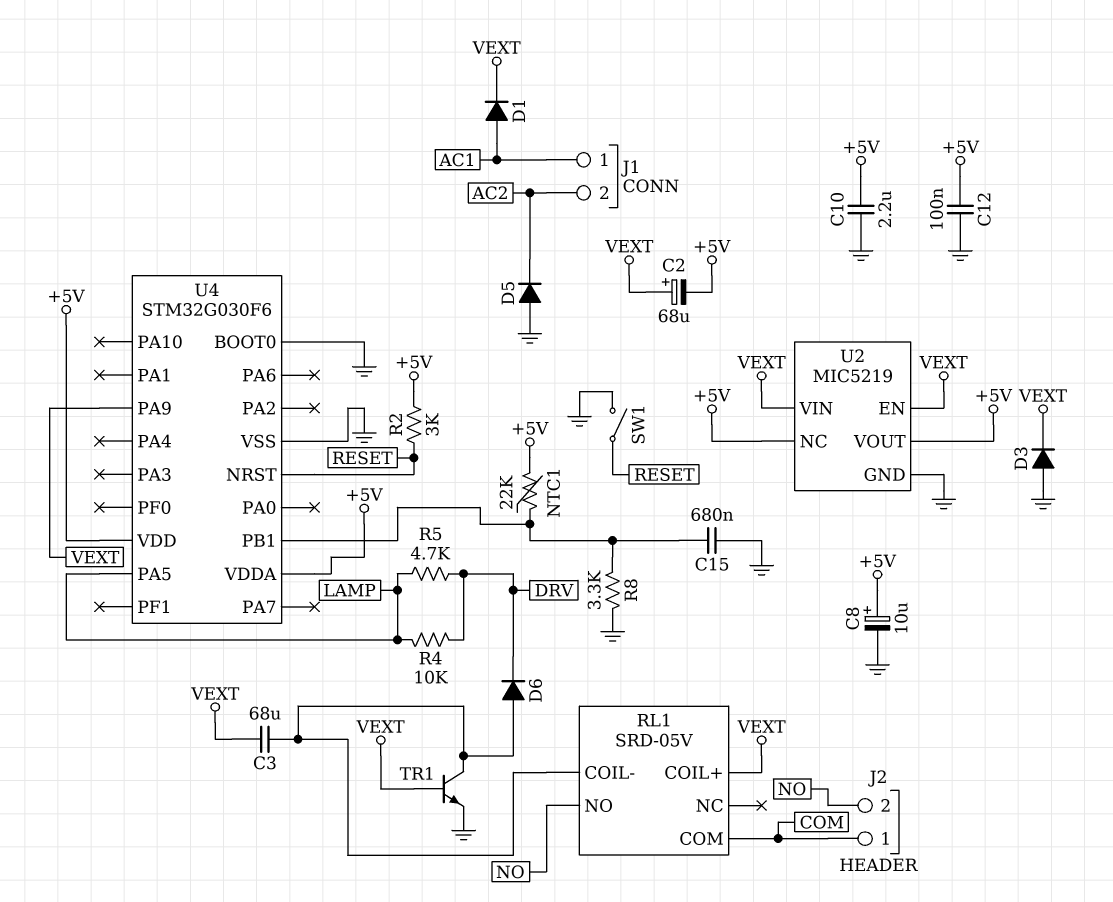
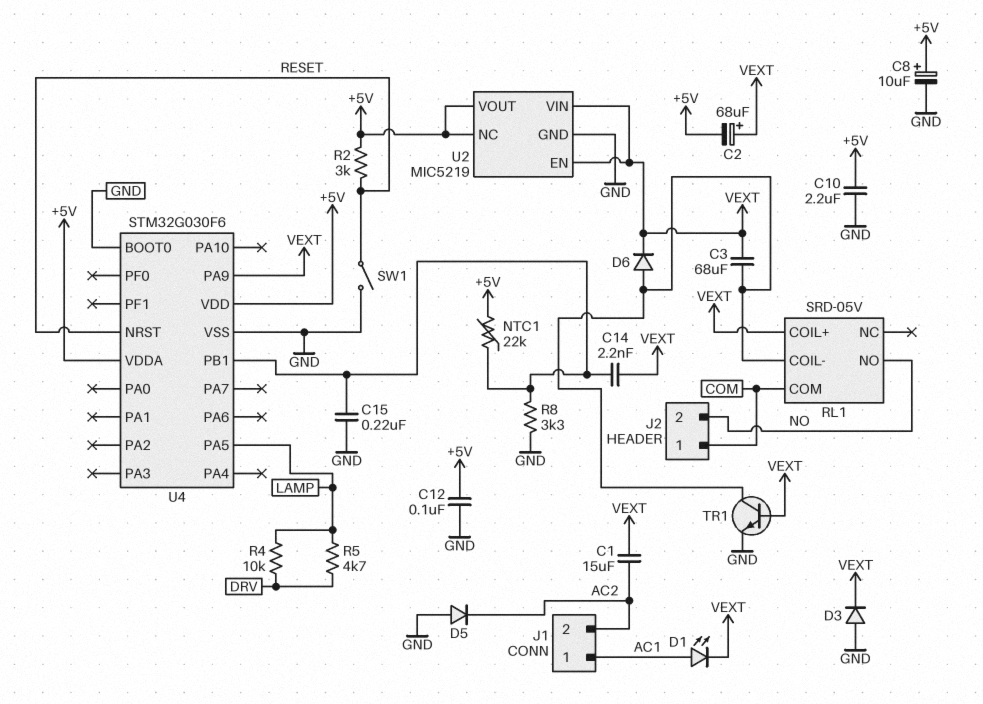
C1: none -> 15uF (AC2, VEXT)
C14: none -> 2.2nF (U4/PB1, VEXT)
C15: 680nF (GND, U4/PB1) -> 220nF (GND, U4/PB1)
D1: diode (A AC1, K VEXT) -> LED (A AC1, K VEXT)
D6: diode (A RL1/COIL-, K DRV) -> diode (A RL1/COIL-, K VEXT)

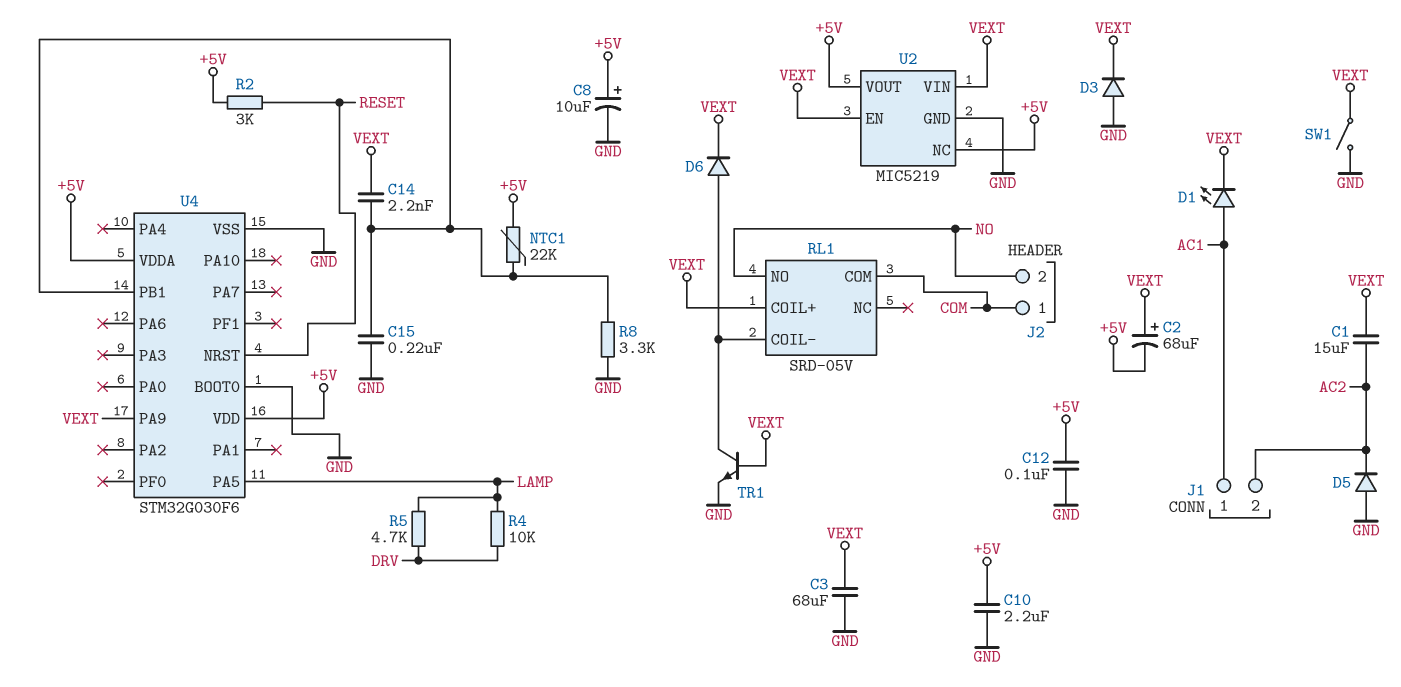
C3: 68uF (RL1/COIL-, VEXT) -> 68uF (GND, VEXT)
SW1: switch (GND, RESET) -> switch (GND, VEXT)

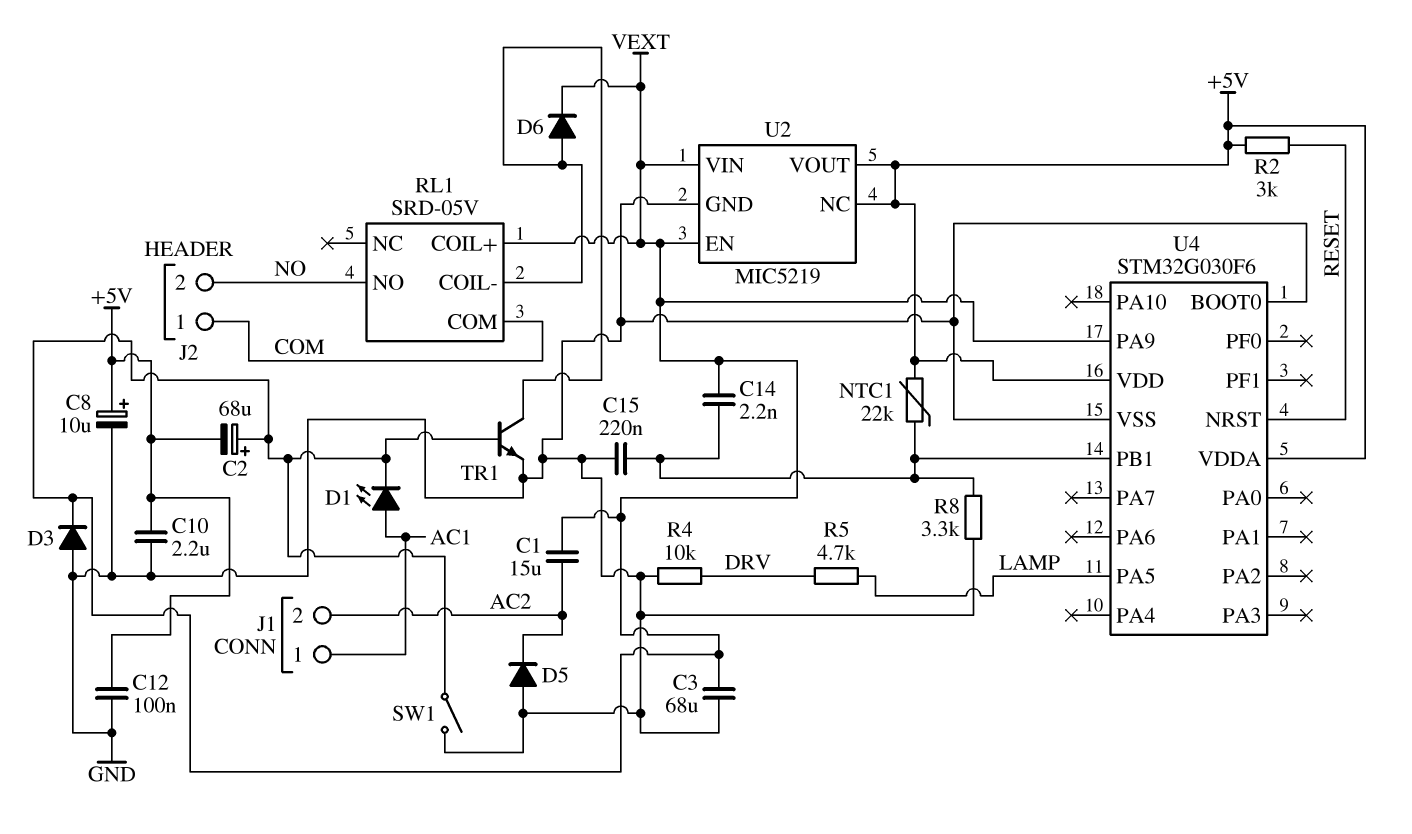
R4: 10k (DRV, LAMP) -> 10k (DRV, GND)

